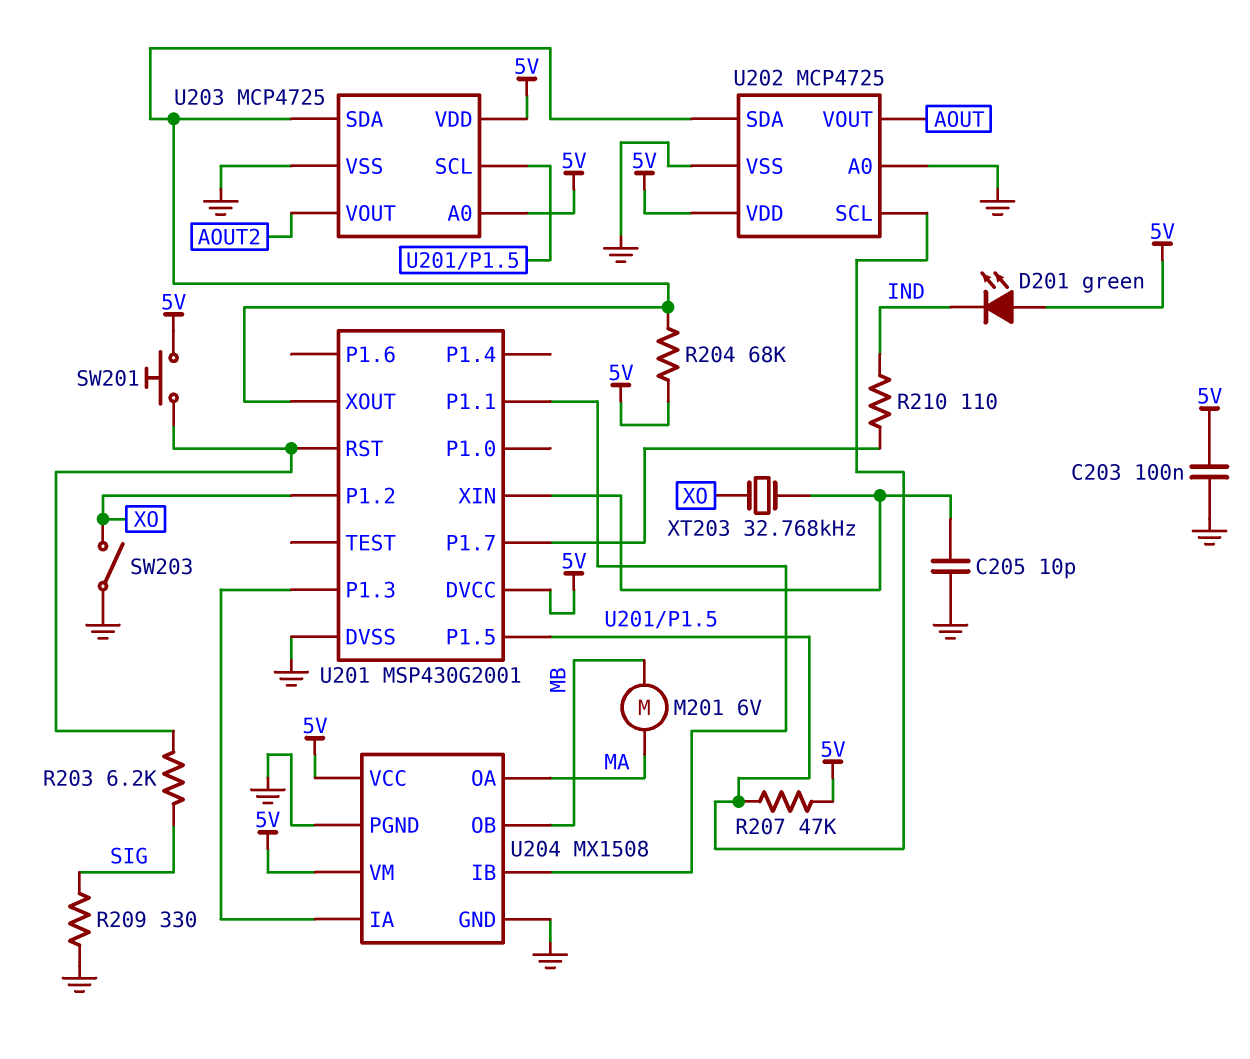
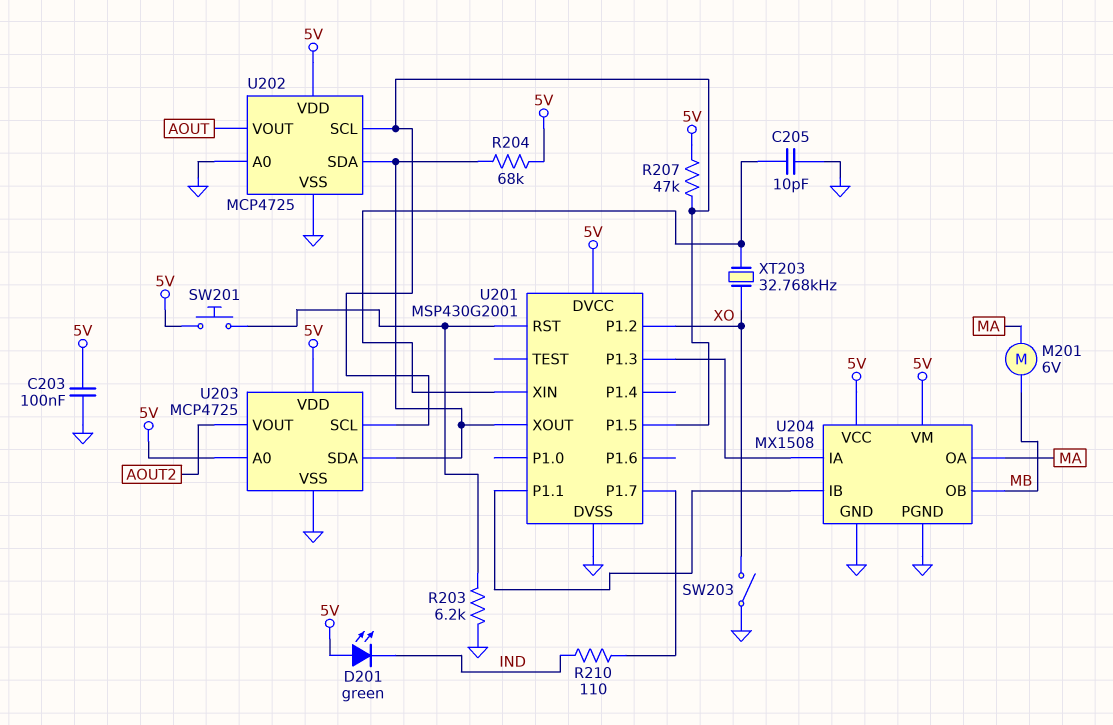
R203: 6.2k (SIG, U201/RST) -> 6.2k (GND, U201/RST)
R209: 330 (GND, SIG) -> none

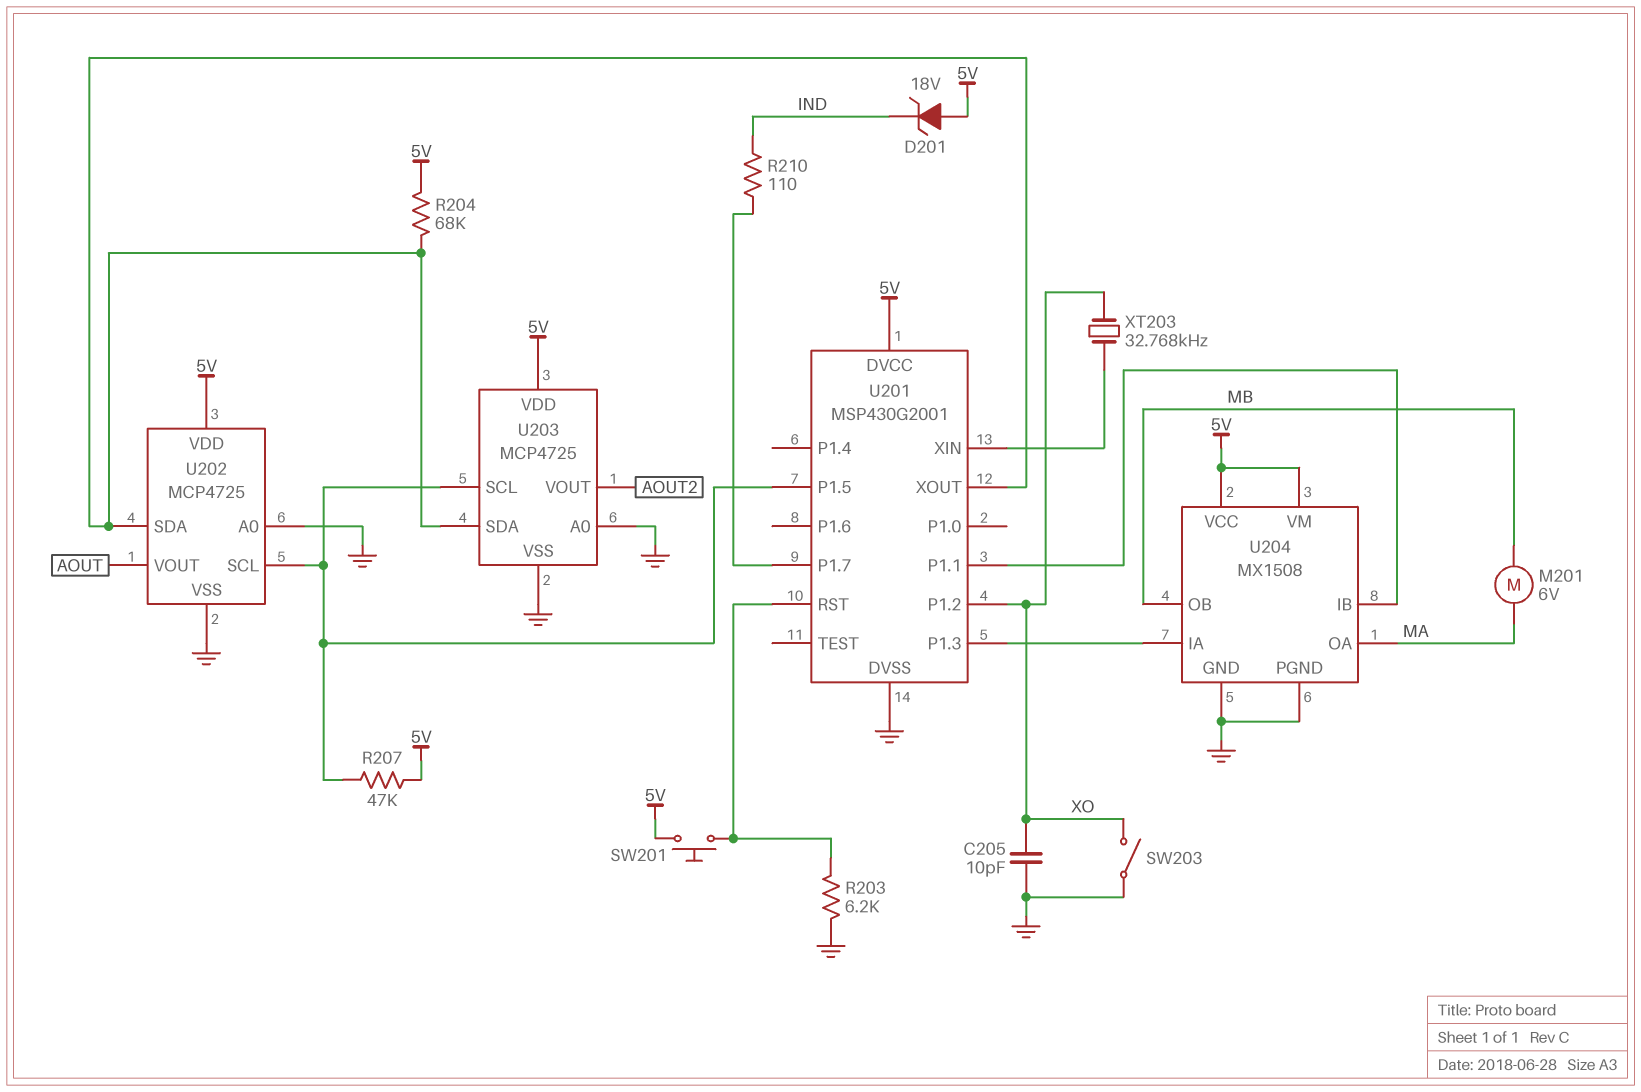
C203: 100nF (5V, GND) -> none
C205: 10pF (GND, U201/XIN) -> 10pF (GND, XO)
D201: LED green (A 5V, K IND) -> zener 18V (A 5V, K IND)
U203 pin A0: 5V -> GND

